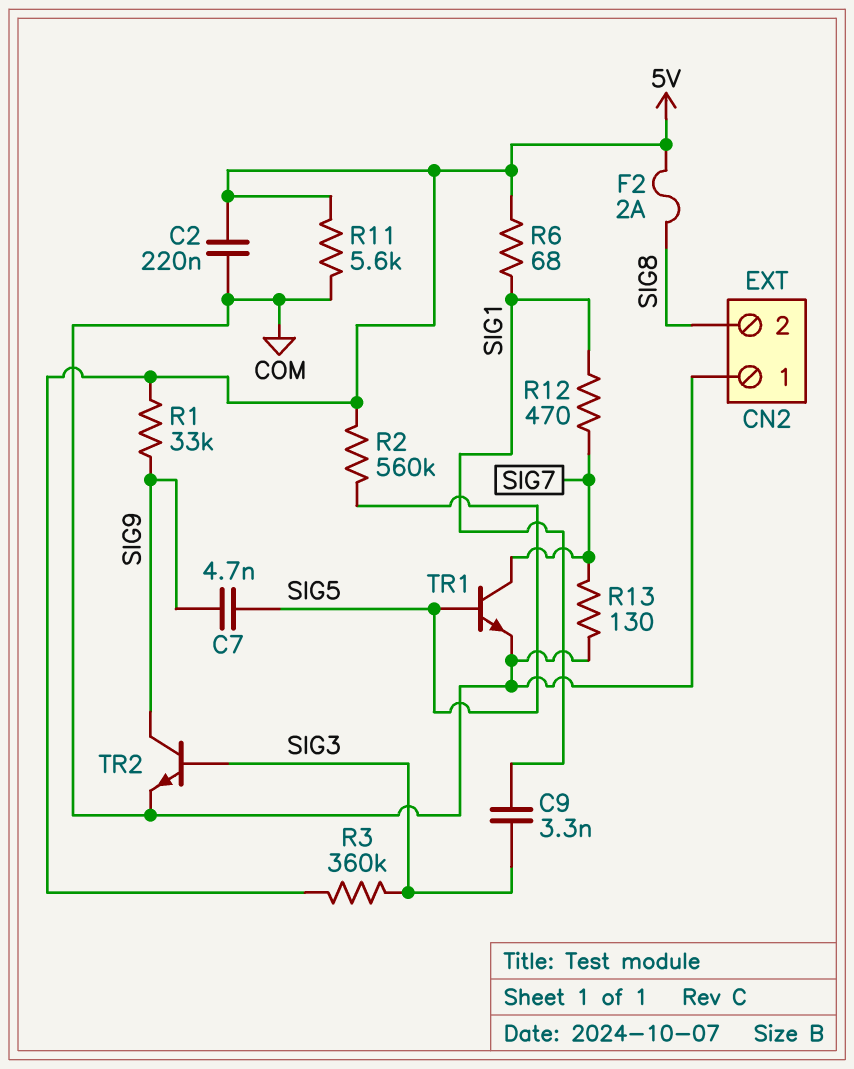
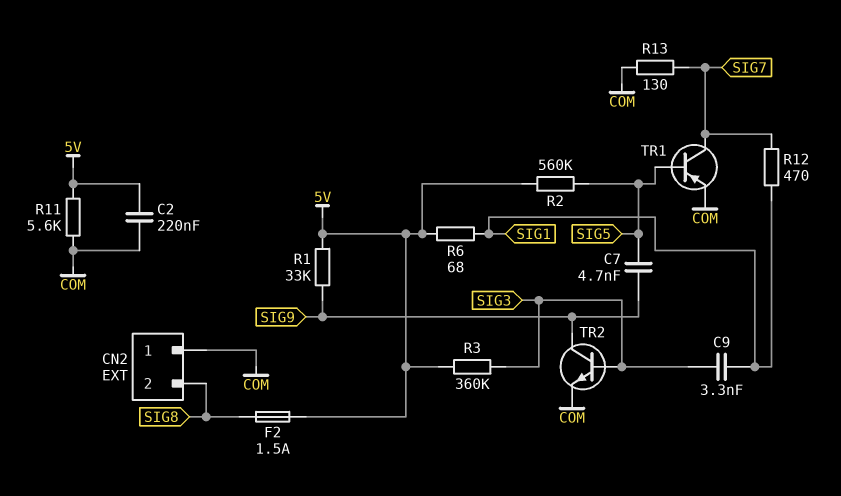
F2: 2A (5V, SIG8) -> 1.5A (5V, SIG8)
TR1: NPN (B SIG5, C SIG7, E COM) -> PNP (B SIG5, C SIG7, E COM)

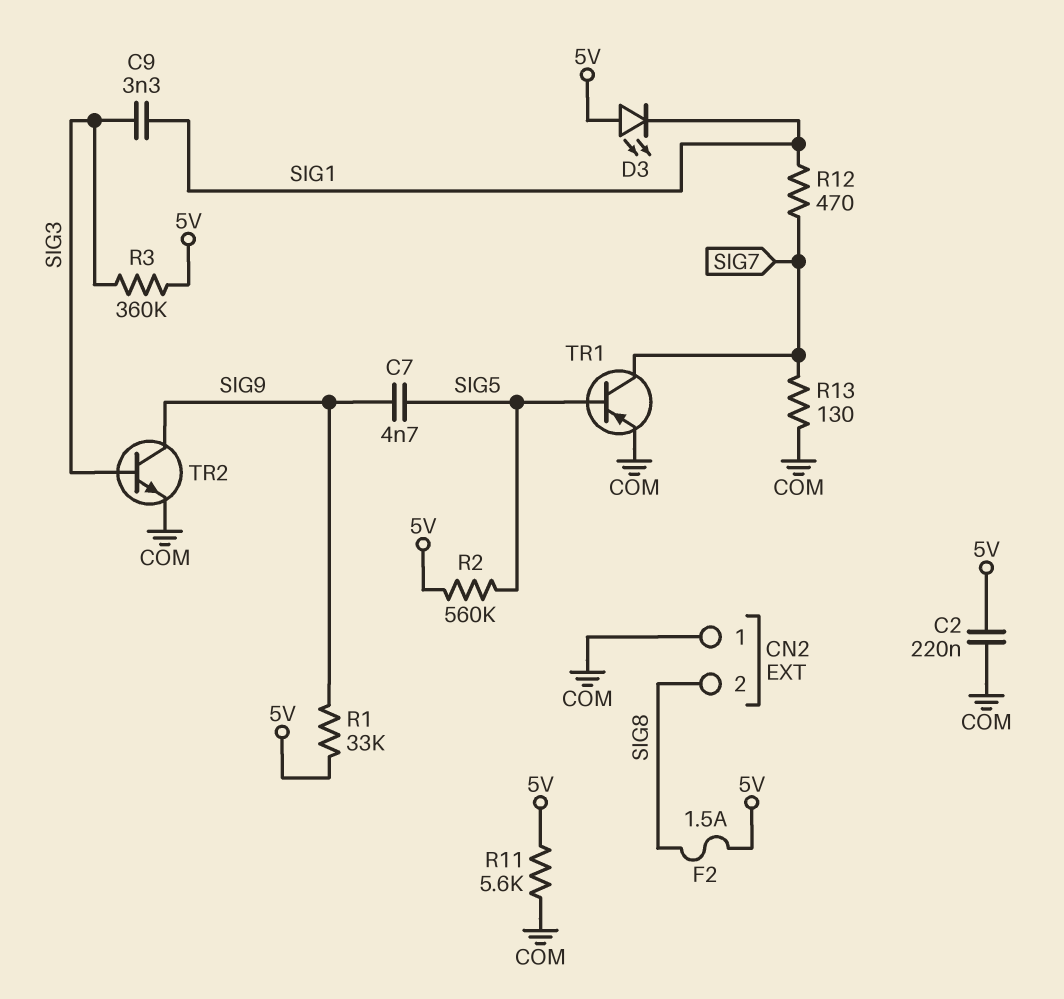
D3: none -> LED (A 5V, K SIG1)
R6: 68 (5V, SIG1) -> none

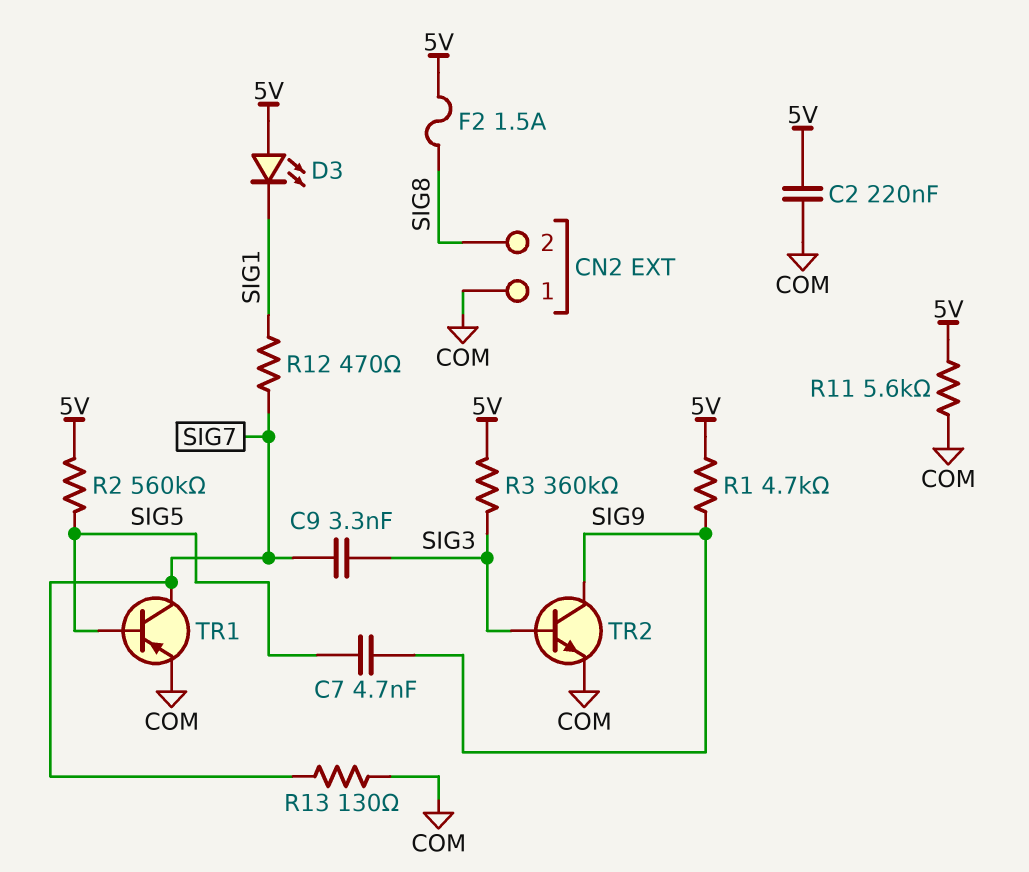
C9: 3.3nF (SIG1, SIG3) -> 3.3nF (SIG3, SIG7)
R1: 33k (5V, SIG9) -> 4.7k (5V, SIG9)

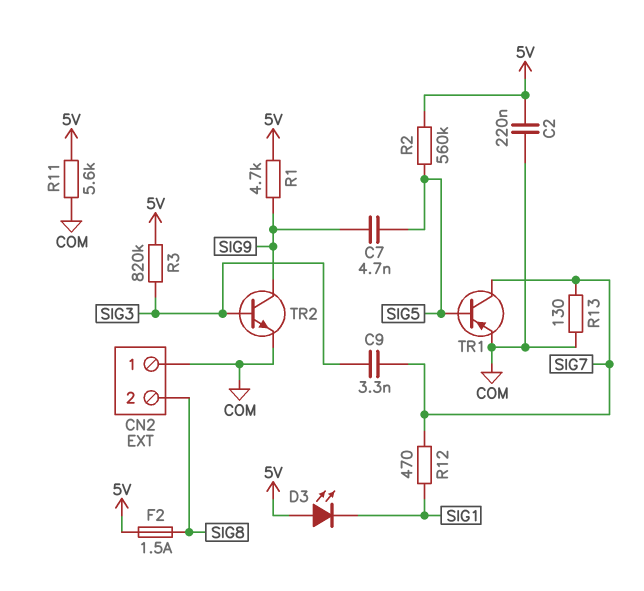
R3: 360k (5V, SIG3) -> 820k (5V, SIG3)

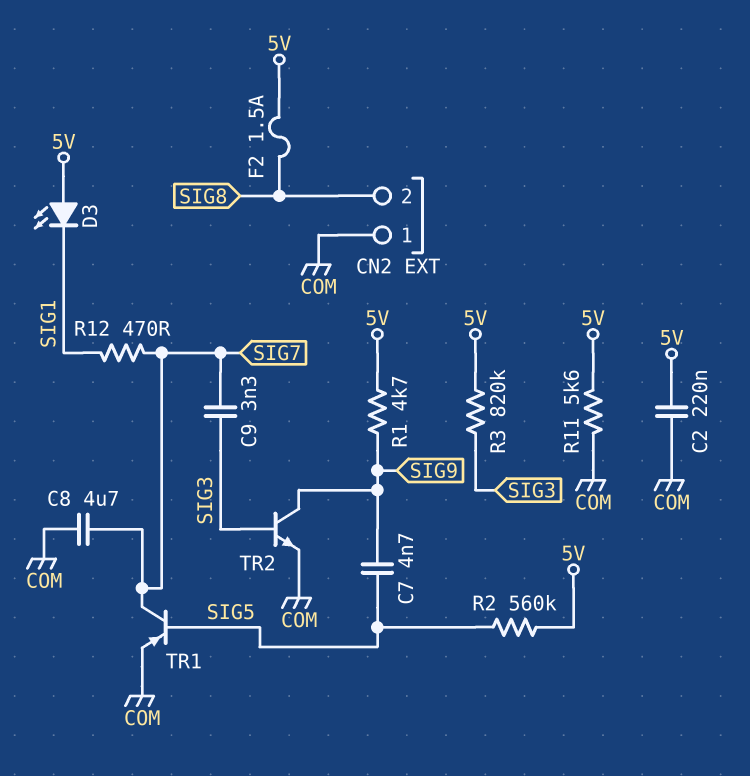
C8: none -> 4.7uF (COM, SIG7)
R13: 130 (COM, SIG7) -> none

